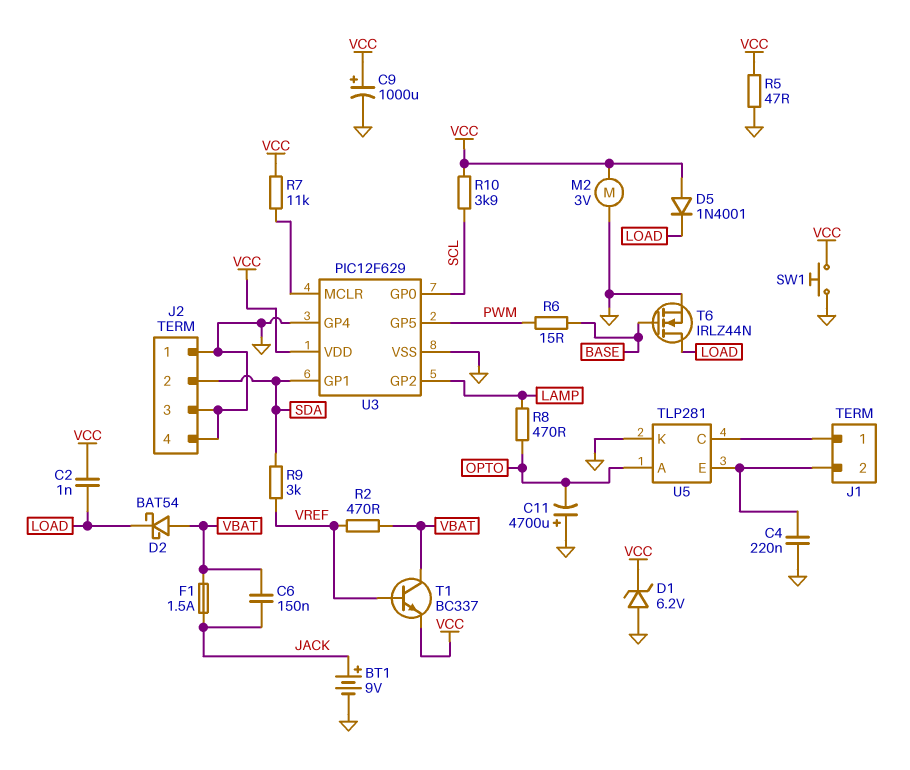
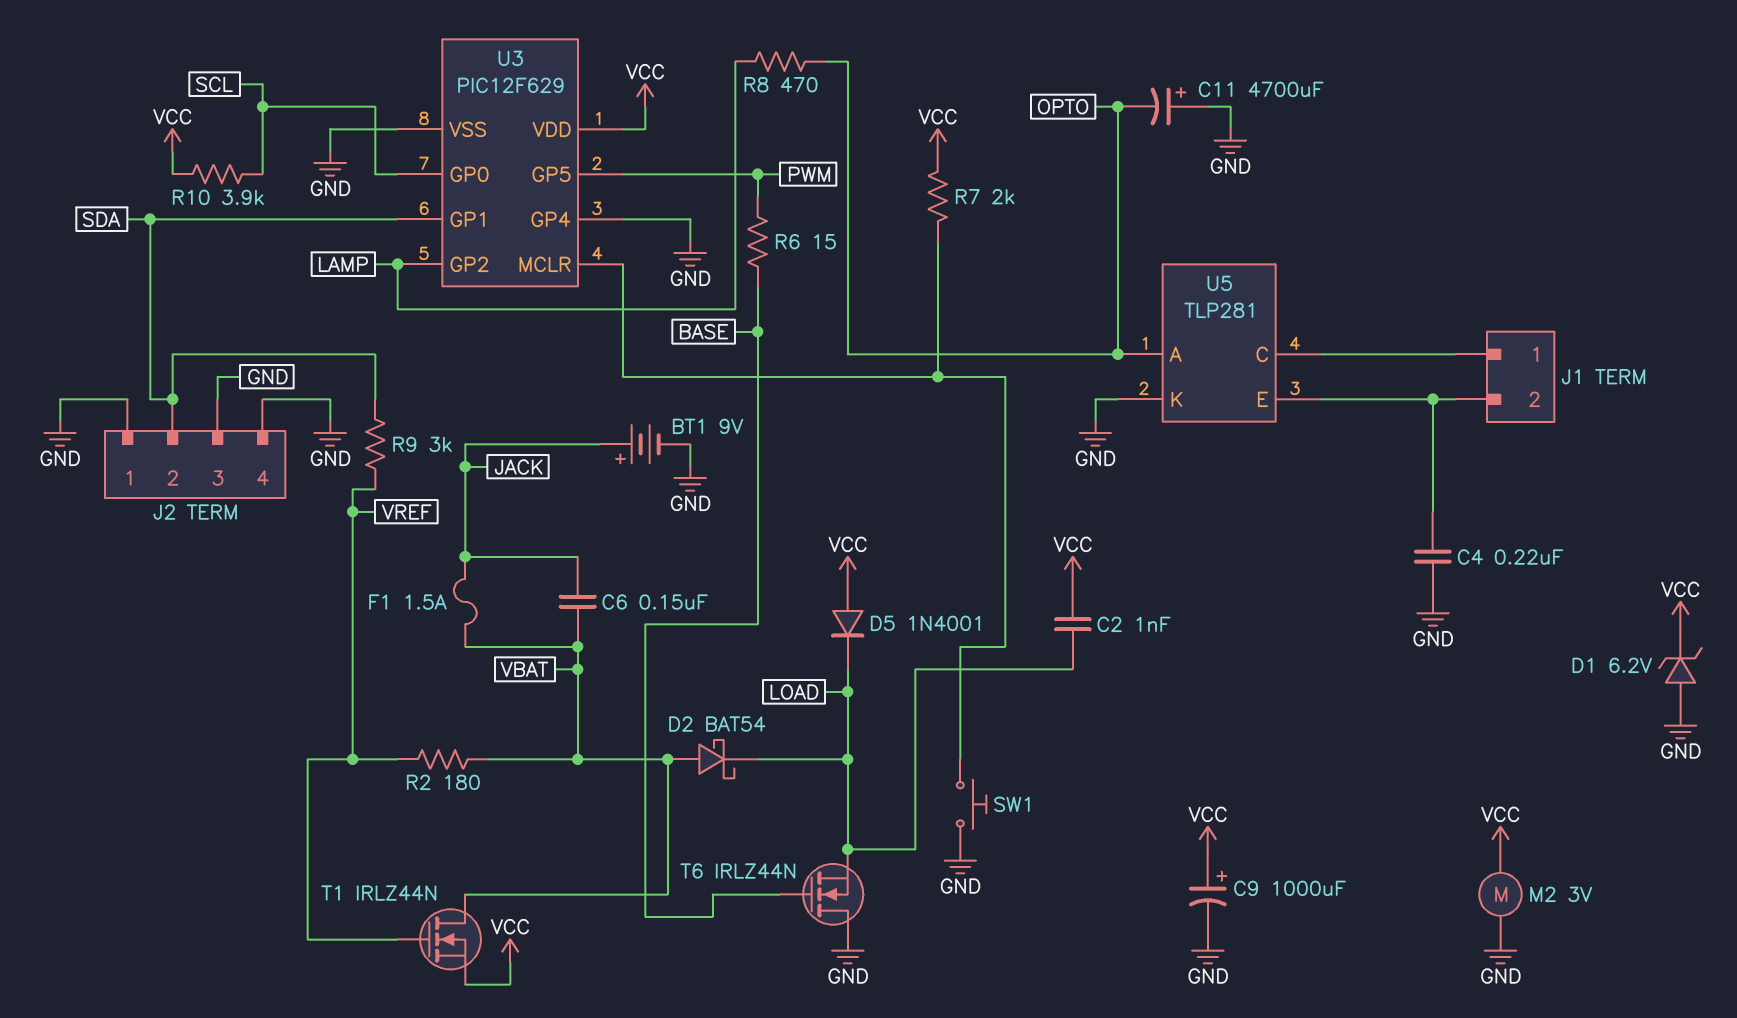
R2: 470 (VBAT, VREF) -> 180 (VBAT, VREF)
R5: 47 (GND, VCC) -> none
R7: 11k (U3/MCLR, VCC) -> 2k (U3/MCLR, VCC)
SW1: button (GND, VCC) -> button (GND, U3/MCLR)
T1: NPN BC337 (B VREF, C VBAT, E VCC) -> NMOS IRLZ44N (G VREF, D VBAT, S VCC)
T6: NMOS IRLZ44N (G BASE, D LOAD, S GND) -> NMOS IRLZ44N (G BASE, D GND, S LOAD)

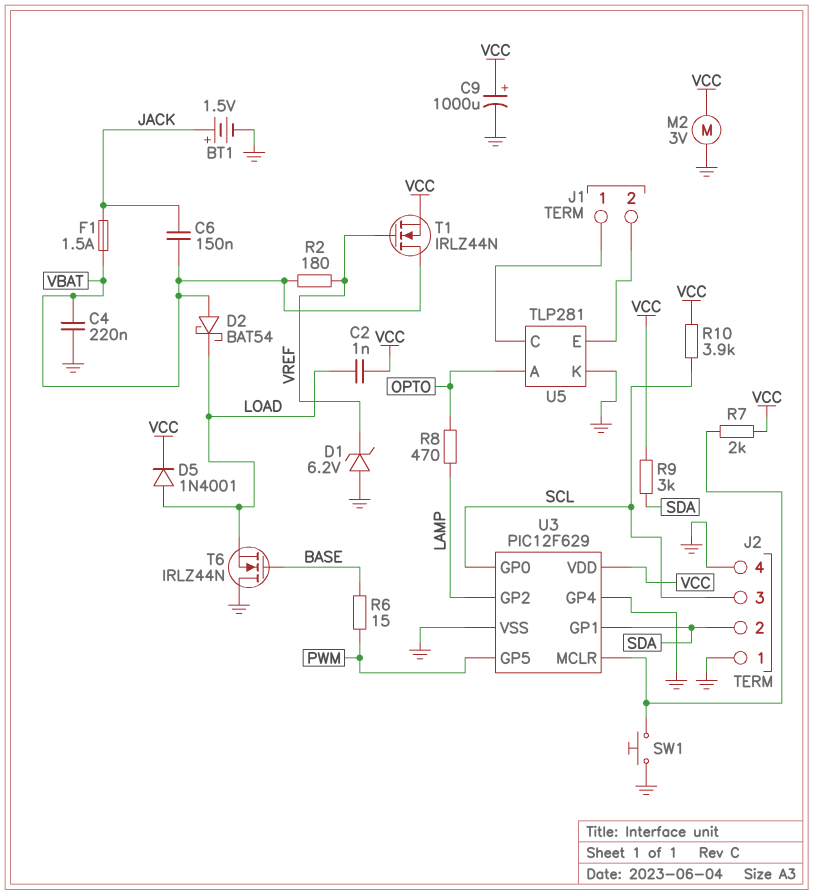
BT1: 9V (plus JACK, minus GND) -> 1.5V (plus JACK, minus GND)
C4: 220nF (GND, J1/2) -> 220nF (GND, VBAT)
C11: 4700uF (plus GND, minus OPTO) -> none
D1: zener 6.2V (A GND, K VCC) -> zener 6.2V (A GND, K VREF)
D5: diode 1N4001 (A VCC, K LOAD) -> diode 1N4001 (A LOAD, K VCC)
J2 pin 3: GND -> SCL
R9: 3k (SDA, VREF) -> 3k (SDA, VCC)

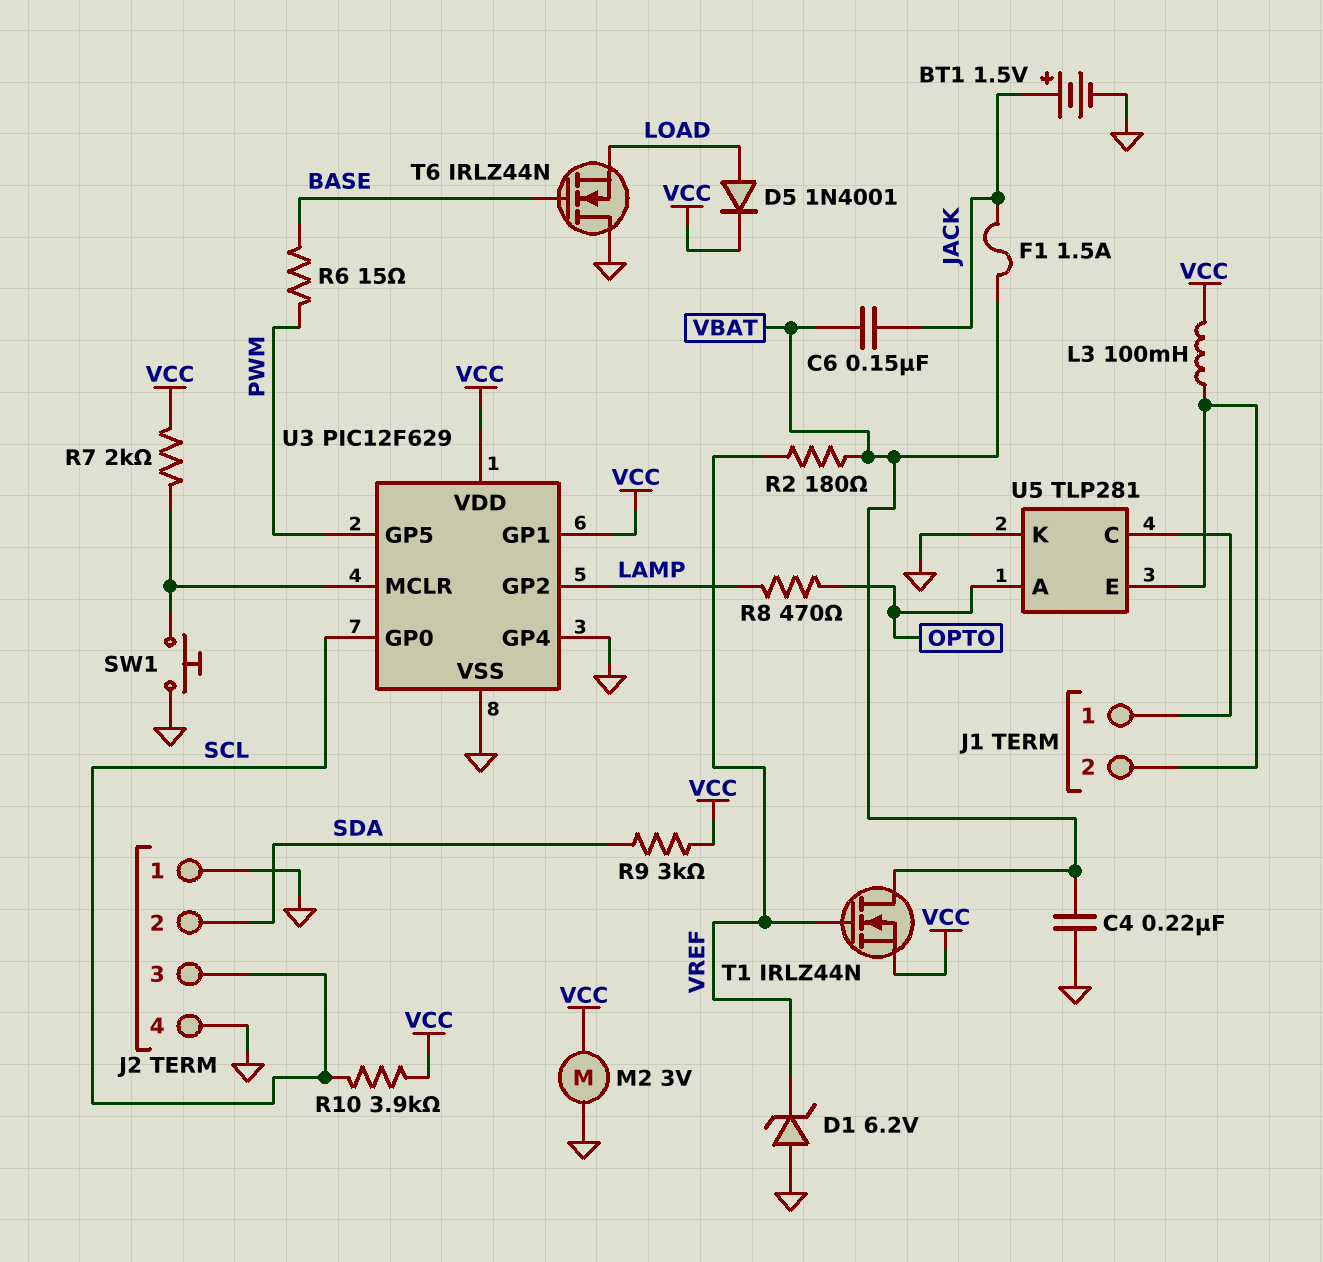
C2: 1nF (LOAD, VCC) -> none
C9: 1000uF (plus VCC, minus GND) -> none
D2: schottky BAT54 (A VBAT, K LOAD) -> none
L3: none -> 100mH (J1/2, VCC)
U3 pin GP1: SDA -> VCC

